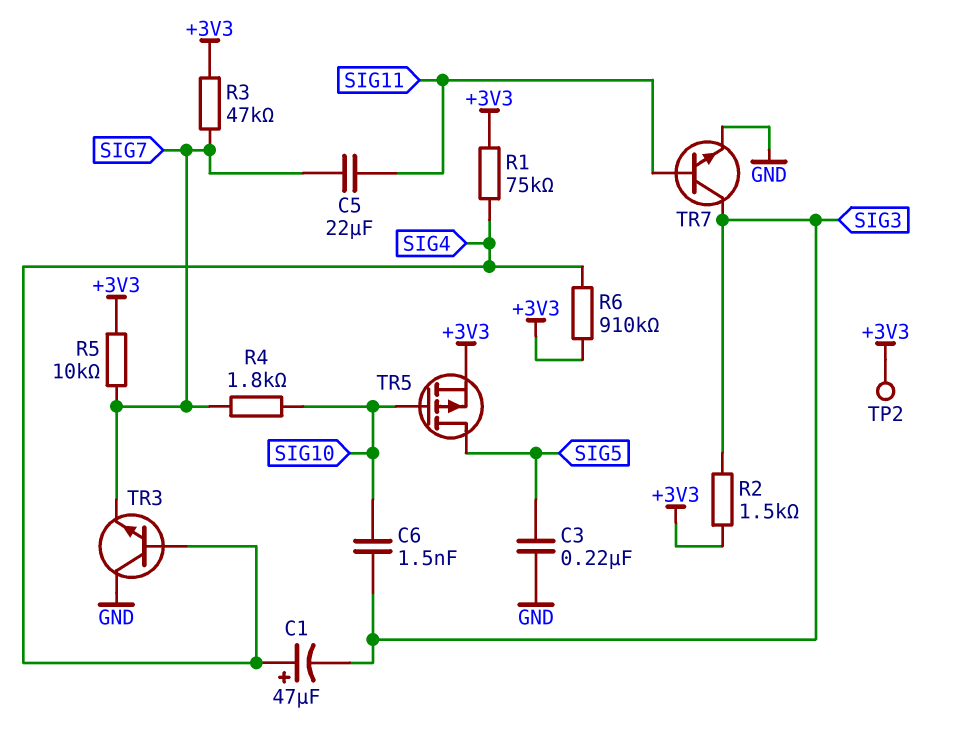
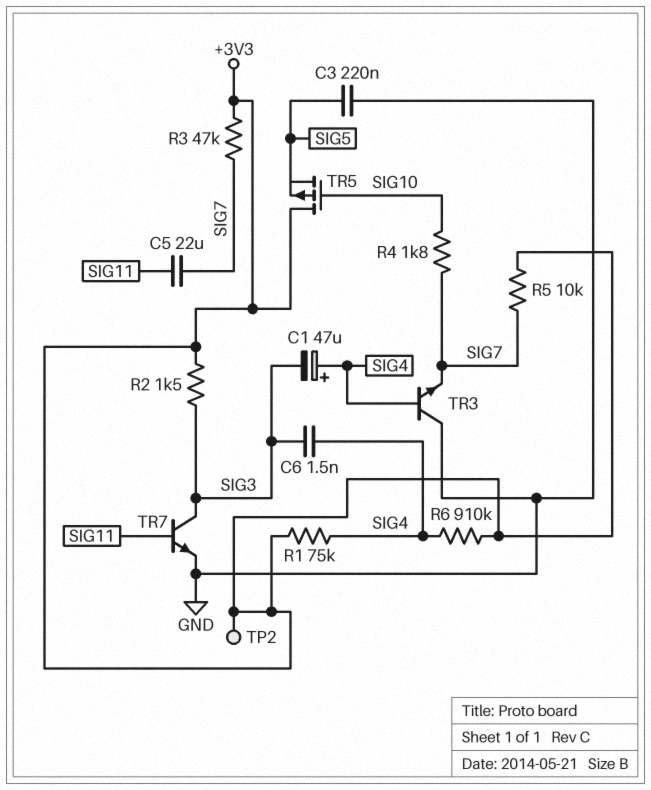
C6: 1.5nF (SIG3, SIG10) -> 1.5nF (SIG3, SIG4)
TR5: PMOS (G SIG10, D SIG5, S +3V3) -> PMOS (G SIG10, D +3V3, S SIG5)

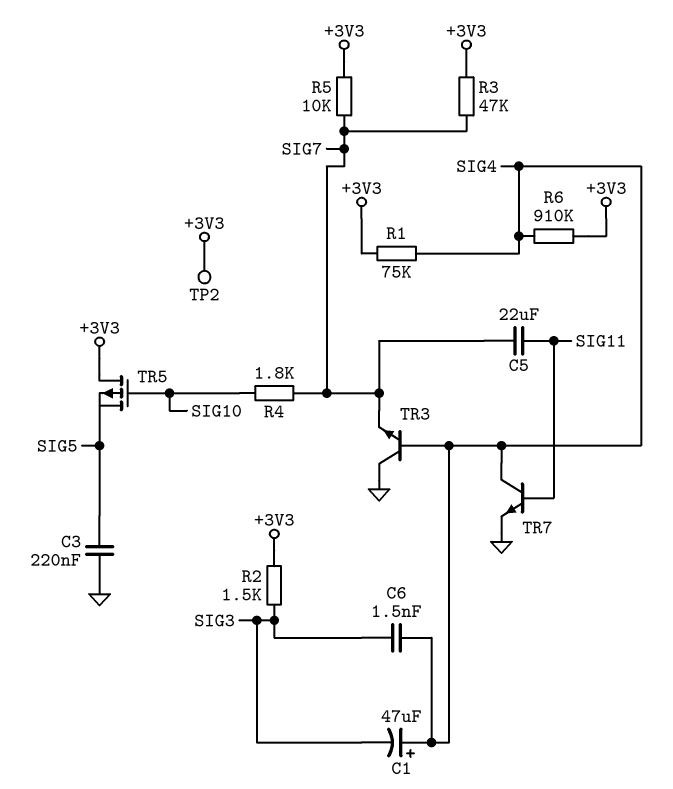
TR7: NPN (B SIG11, C SIG3, E GND) -> NPN (B SIG11, C SIG4, E GND)

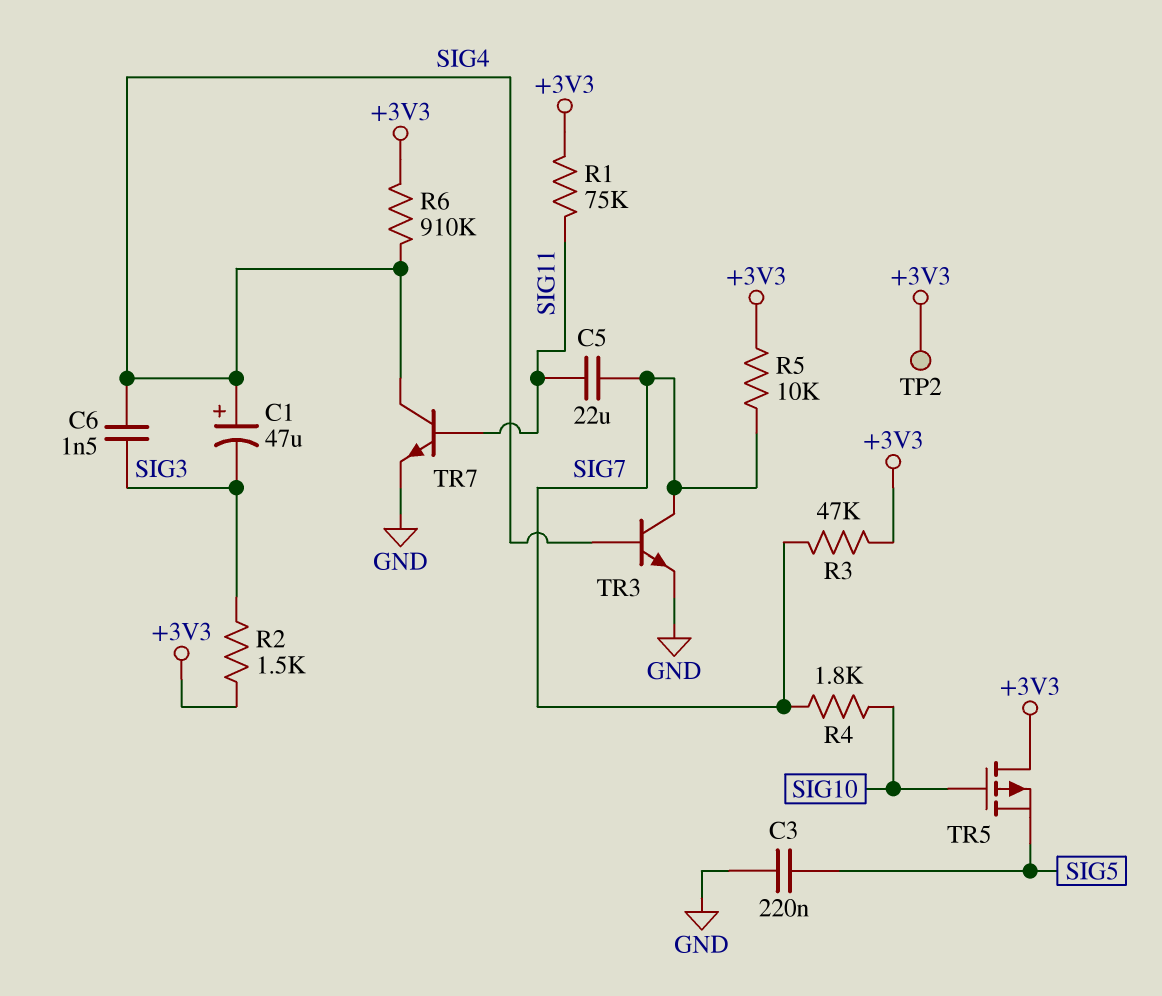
R1: 75k (+3V3, SIG4) -> 75k (+3V3, SIG11)
TR3: NPN (B SIG4, C GND, E SIG7) -> NPN (B SIG4, C SIG7, E GND)

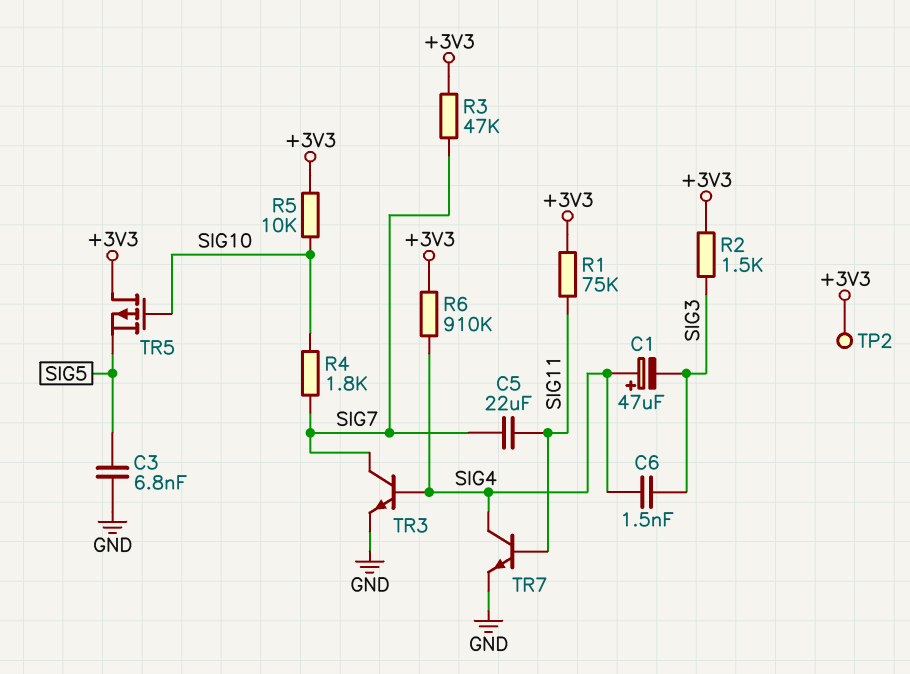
C3: 220nF (GND, SIG5) -> 6.8nF (GND, SIG5)
R5: 10k (+3V3, SIG7) -> 10k (+3V3, SIG10)

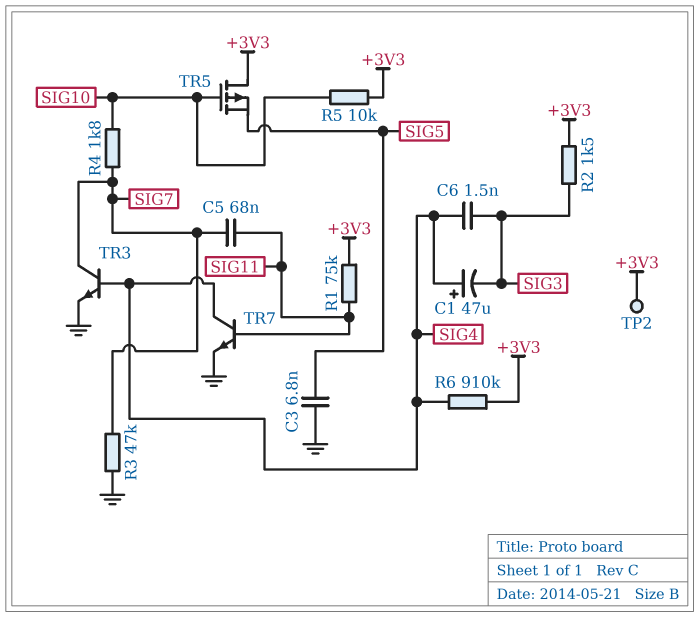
C5: 22uF (SIG7, SIG11) -> 68nF (SIG7, SIG11)
R3: 47k (+3V3, SIG7) -> 47k (GND, SIG7)

